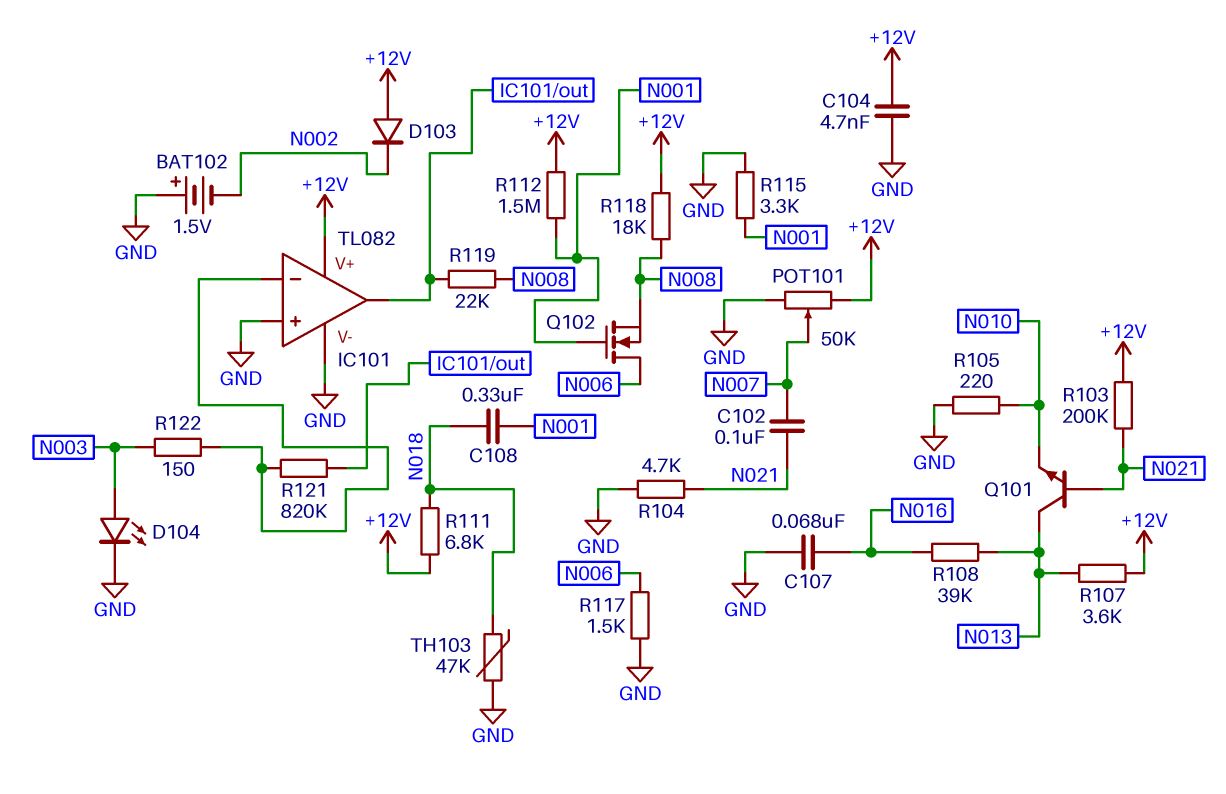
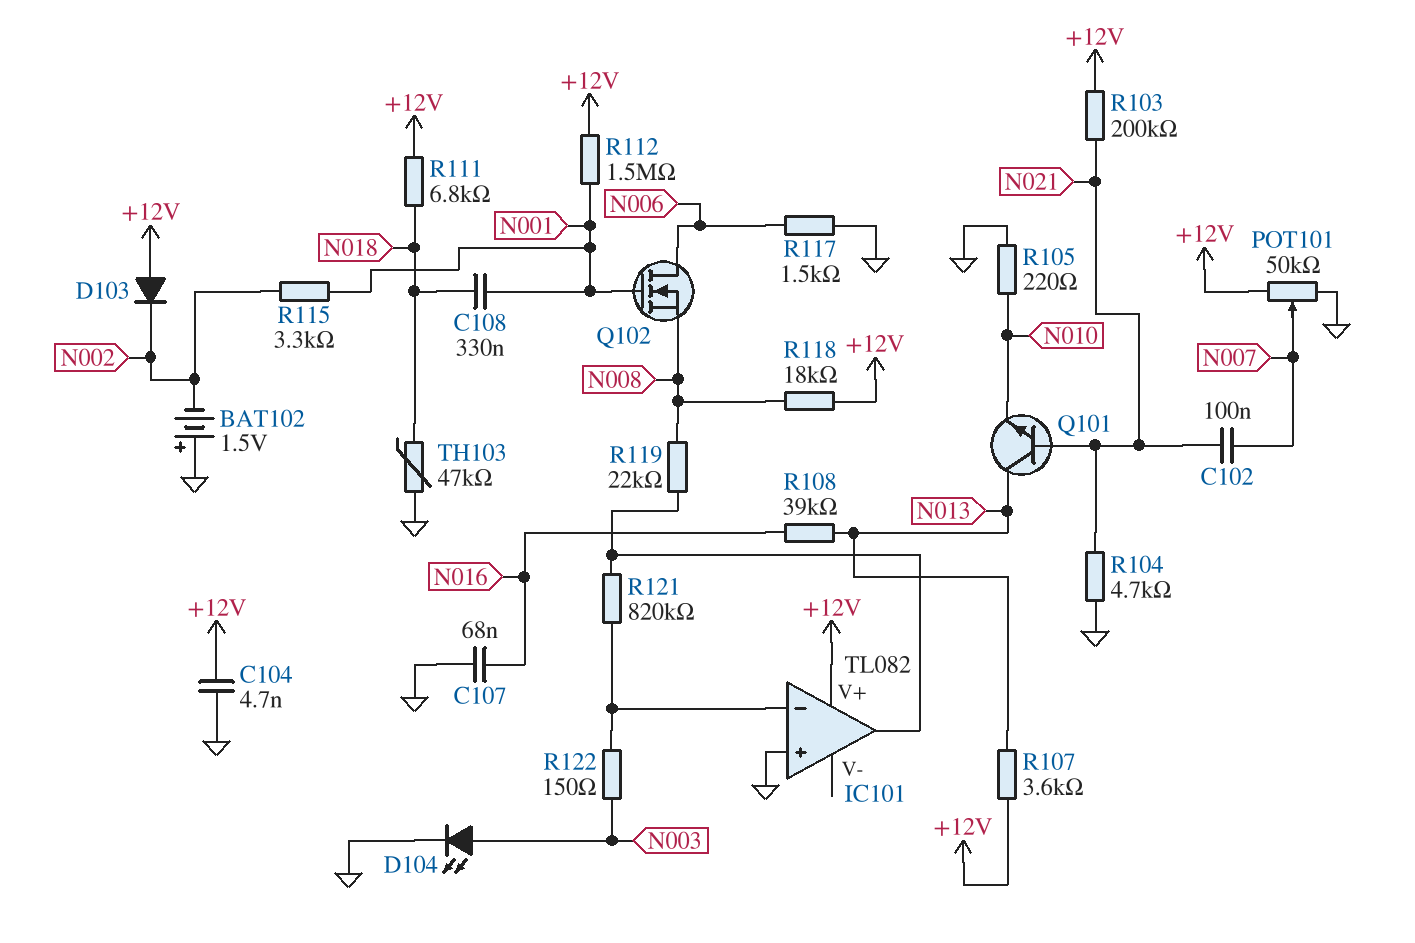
IC101 pin V-: GND -> none
R115: 3.3k (GND, N001) -> 3.3k (N001, N002)

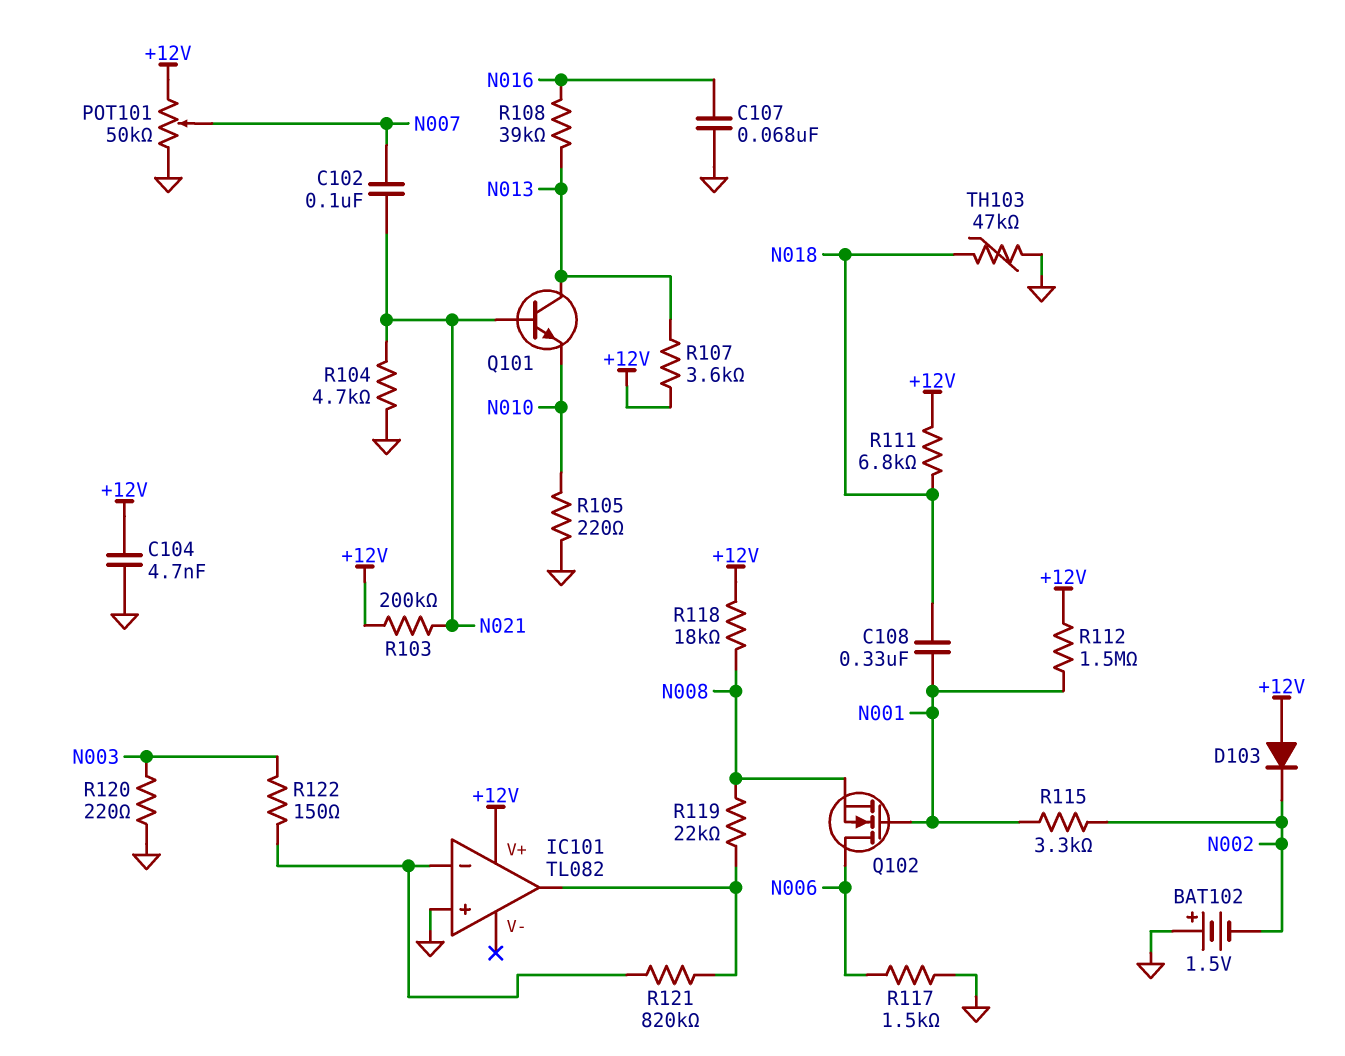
D104: LED (A N003, K GND) -> none
R120: none -> 220 (GND, N003)

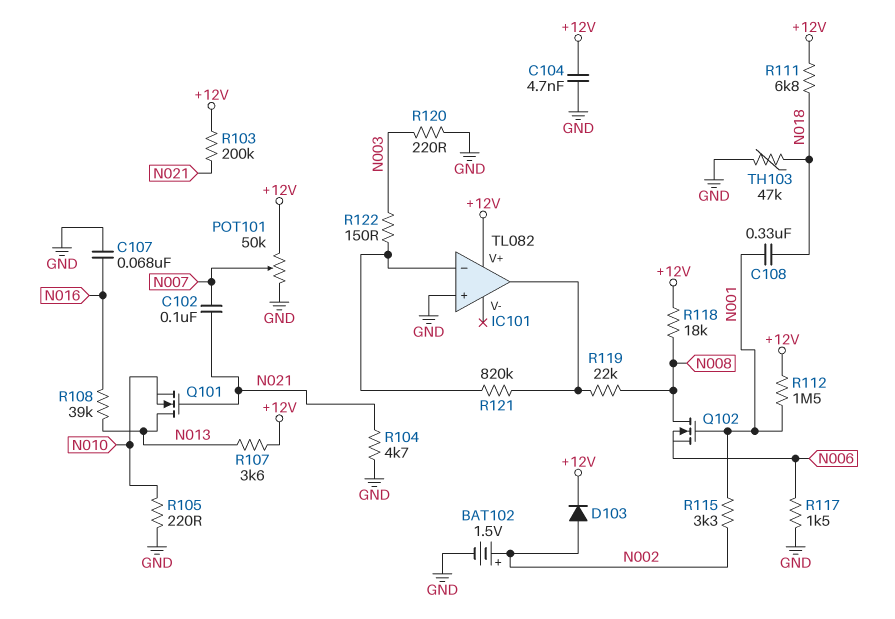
BAT102: 1.5V (plus GND, minus N002) -> 1.5V (plus N002, minus GND)
D103: diode (A +12V, K N002) -> diode (A N002, K +12V)
Q101: NPN (B N021, C N013, E N010) -> NMOS (G N021, D N013, S N010)
Q102: NMOS (G N001, D N006, S N008) -> NMOS (G N001, D N008, S N006)

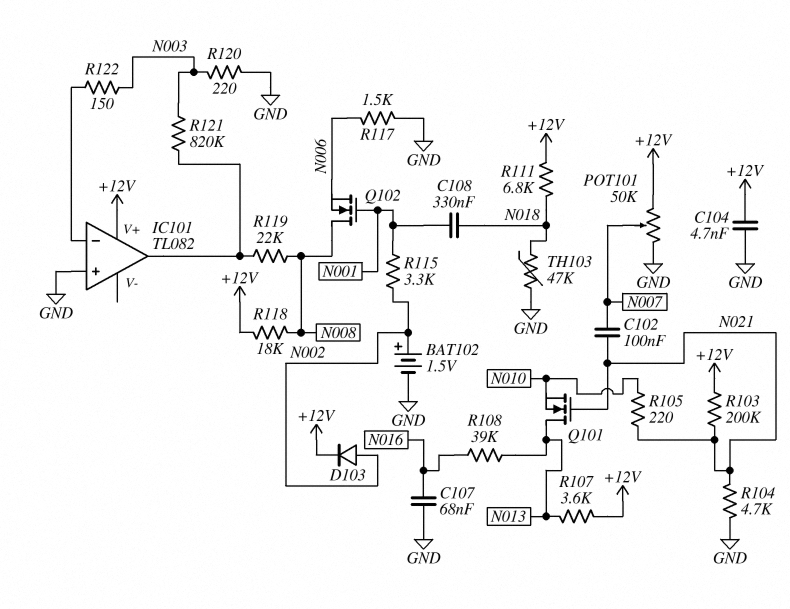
R105: 220 (GND, N010) -> 220 (N010, N021)
R112: 1.5M (+12V, N001) -> none
R121: 820k (IC101/in-, IC101/out) -> 820k (IC101/out, N003)

